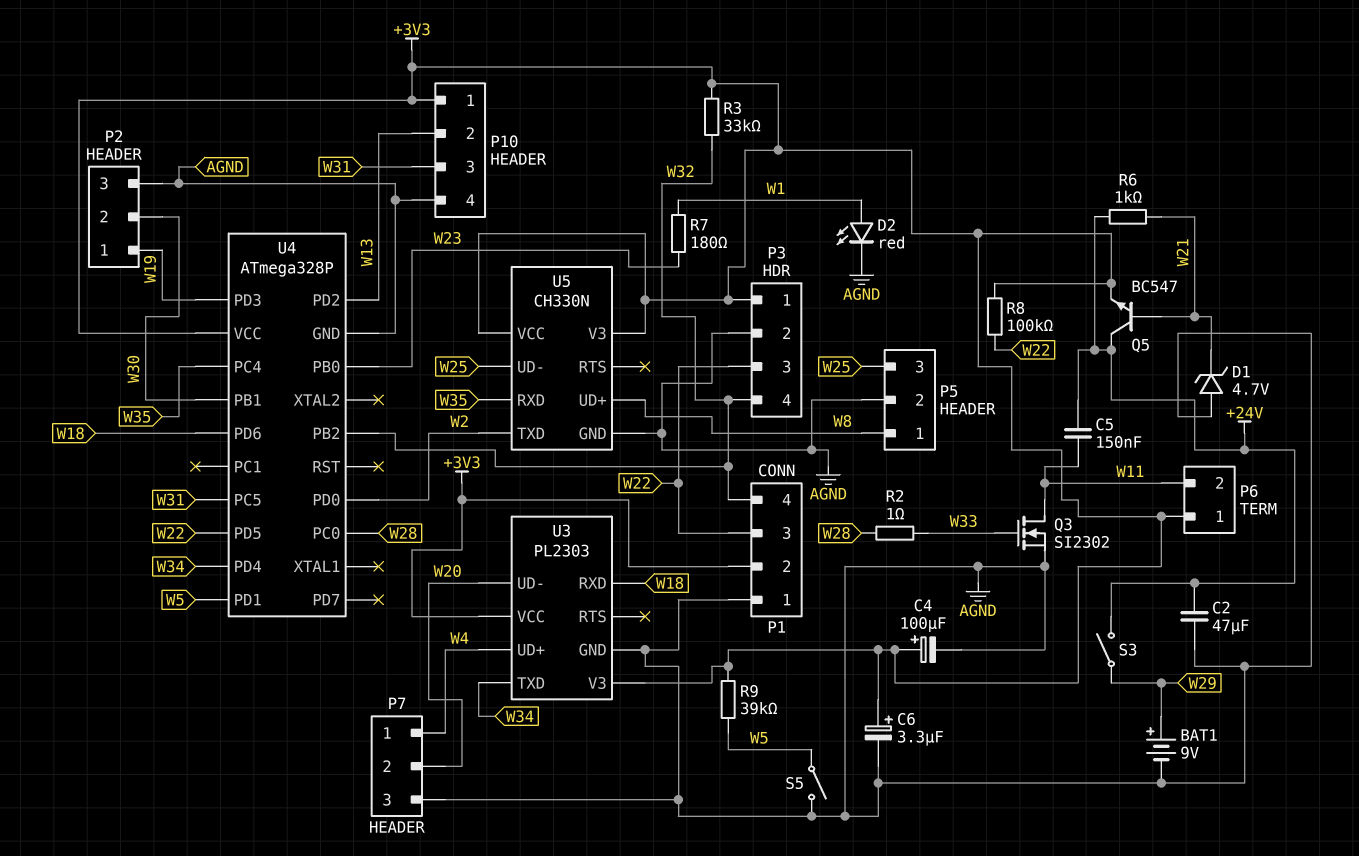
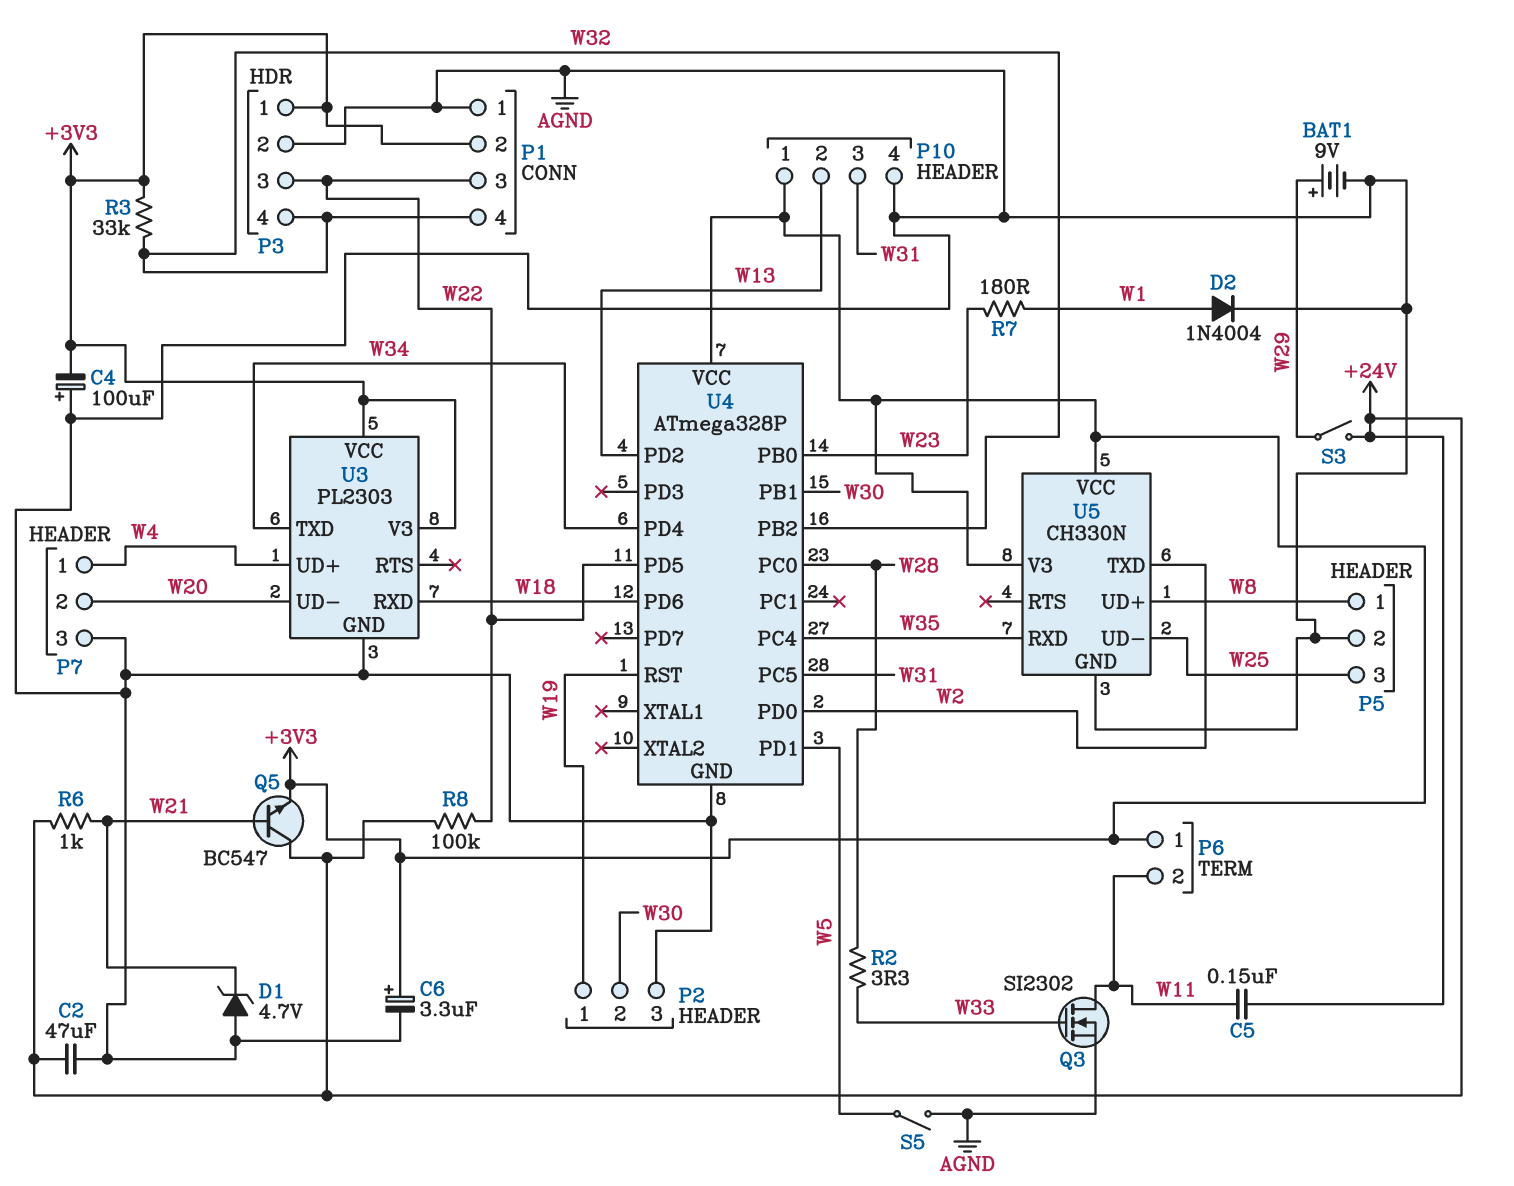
C4: 100uF (plus +3V3, minus AGND) -> 100uF (plus AGND, minus +3V3)
D2: LED red (A W1, K AGND) -> diode 1N4004 (A W1, K AGND)
R2: 1 (W28, W33) -> 3.3 (W28, W33)
R8: 100k (+3V3, W22) -> 100k (+24V, W22)
R9: 39k (+3V3, W5) -> none
U4 pin PD3: W19 -> none
U4 pin RST: none -> W19

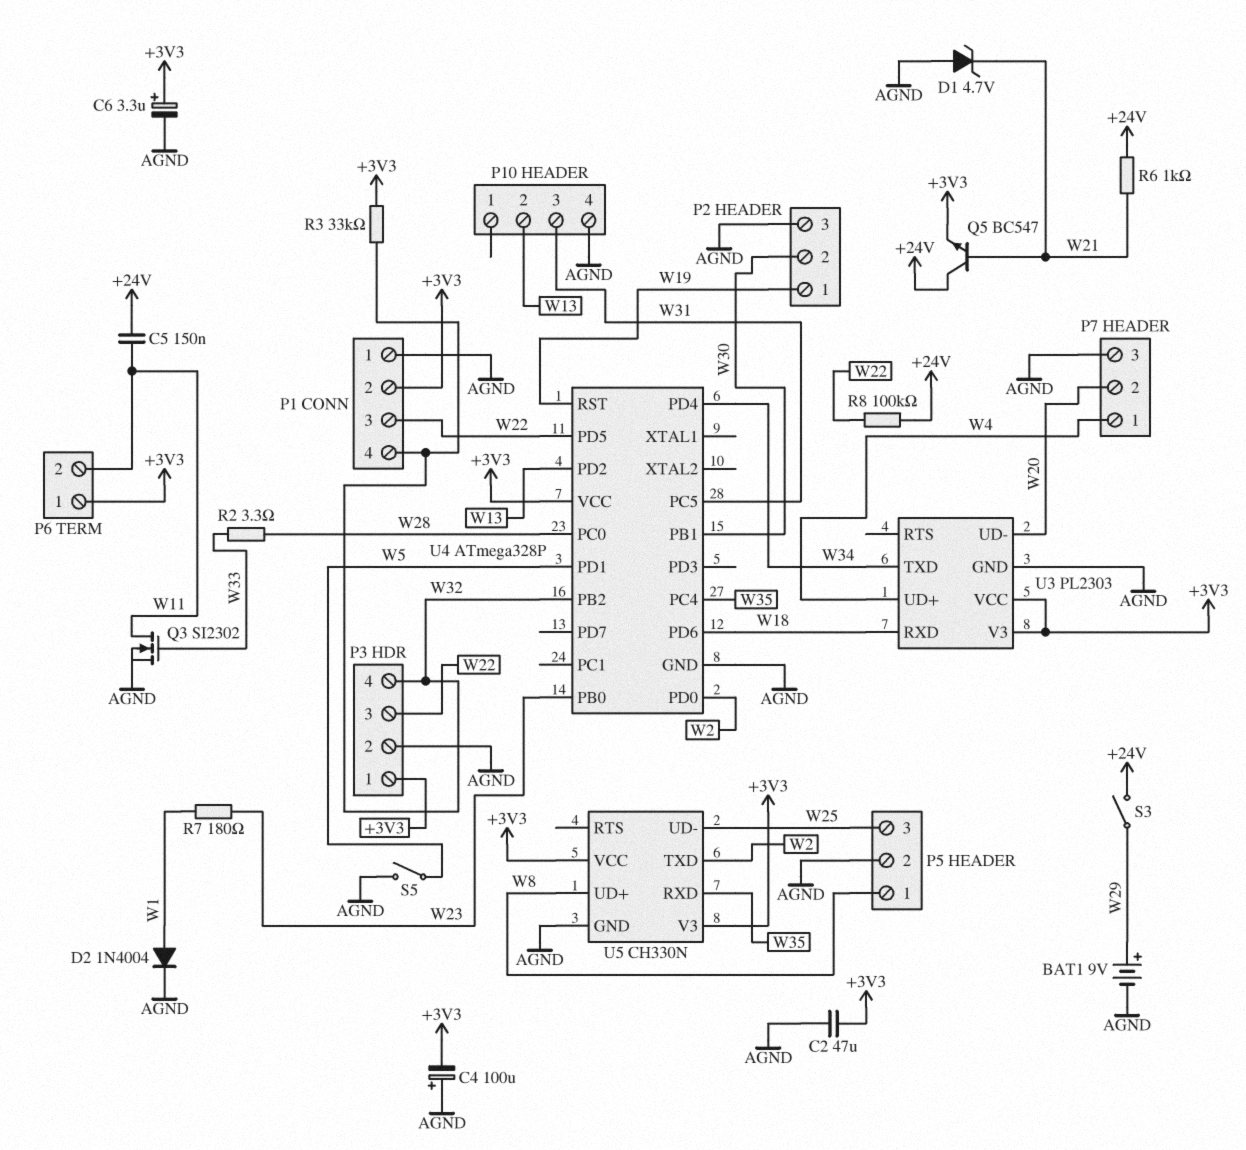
C2: 47uF (+24V, AGND) -> 47uF (+3V3, AGND)
P10 pin 1: +3V3 -> none

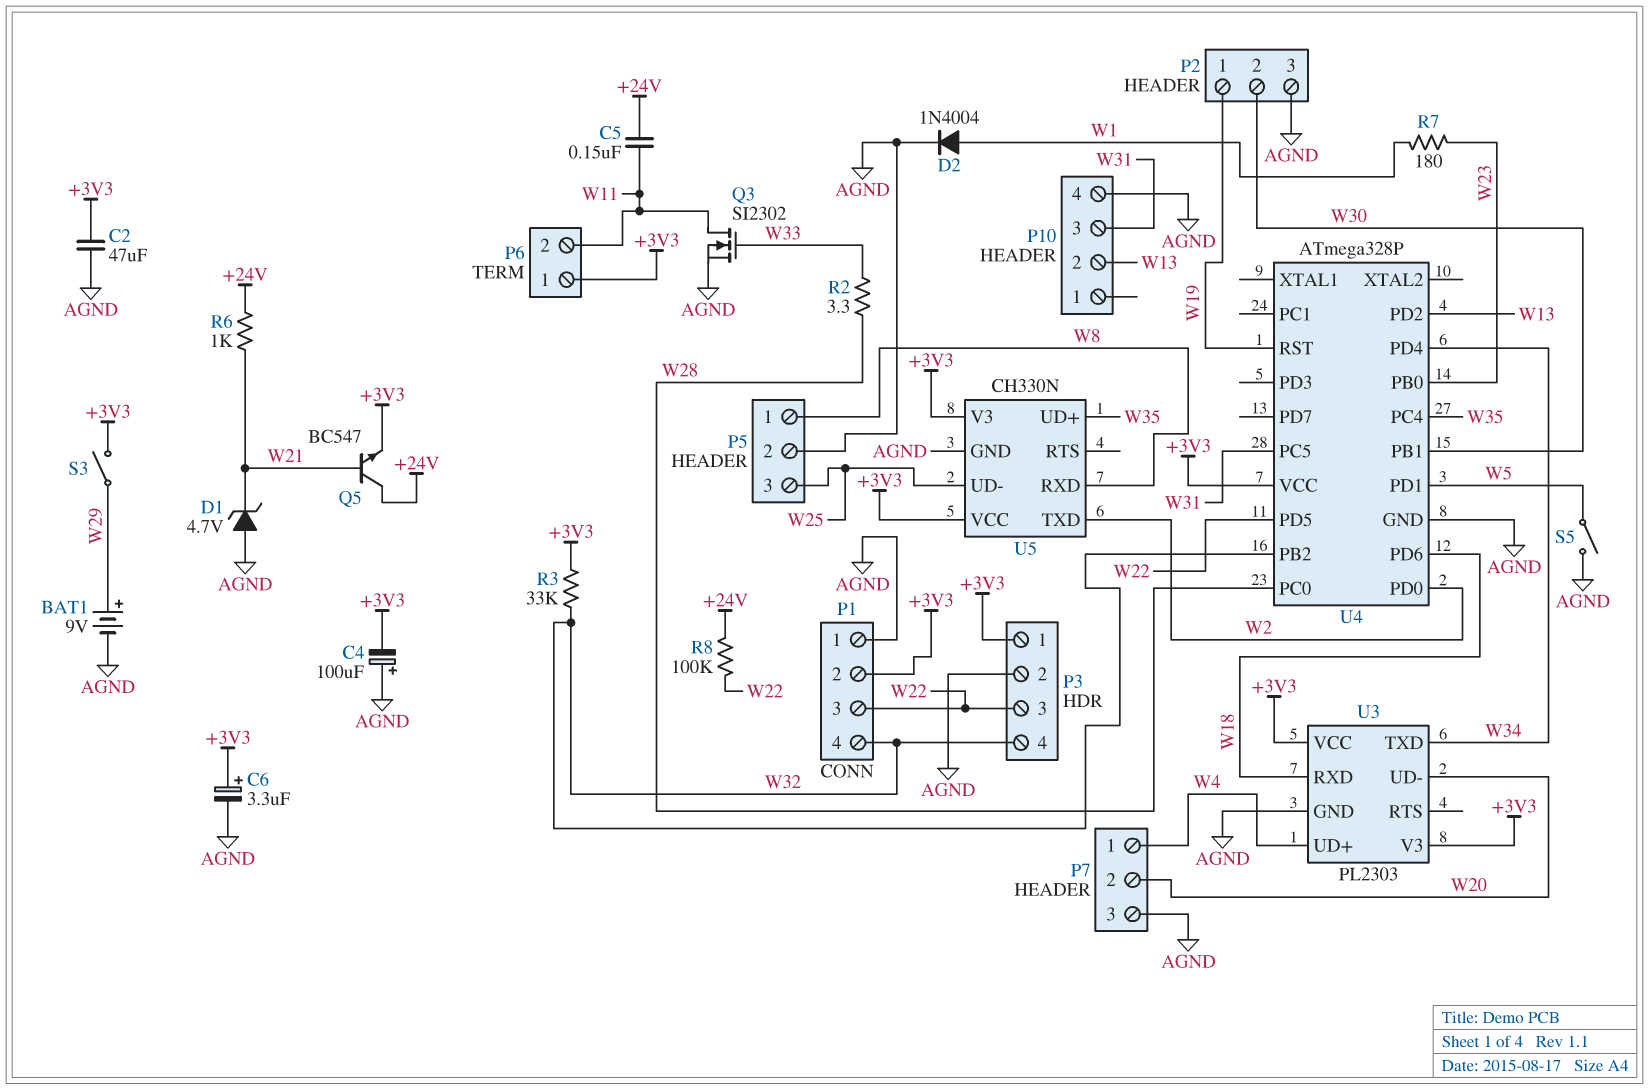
S3: switch (+24V, W29) -> switch (+3V3, W29)
U5 pin RXD: W35 -> W8
U5 pin UD+: W8 -> W35

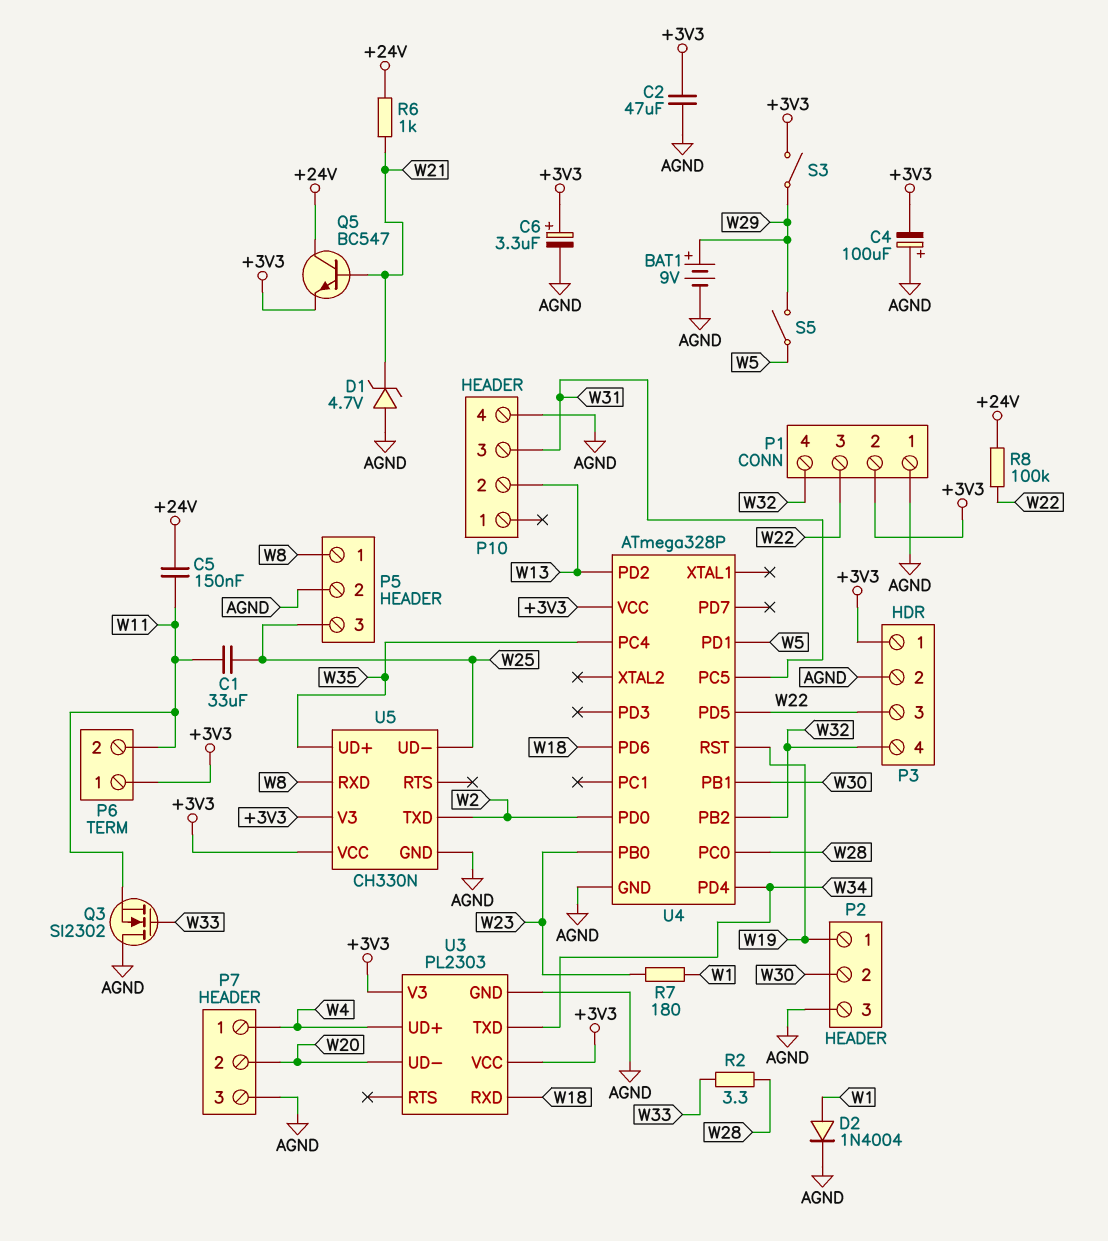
C1: none -> 33uF (W11, W25)
Q3: NMOS SI2302 (G W33, D W11, S AGND) -> NMOS SI2302 (G W33, D AGND, S W11)
R3: 33k (+3V3, W32) -> none
S5: switch (AGND, W5) -> switch (W5, W29)

